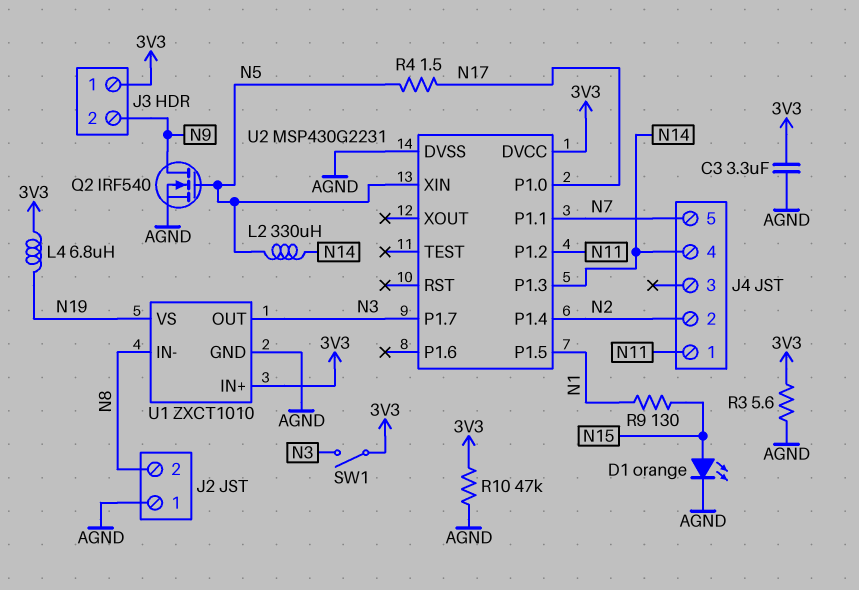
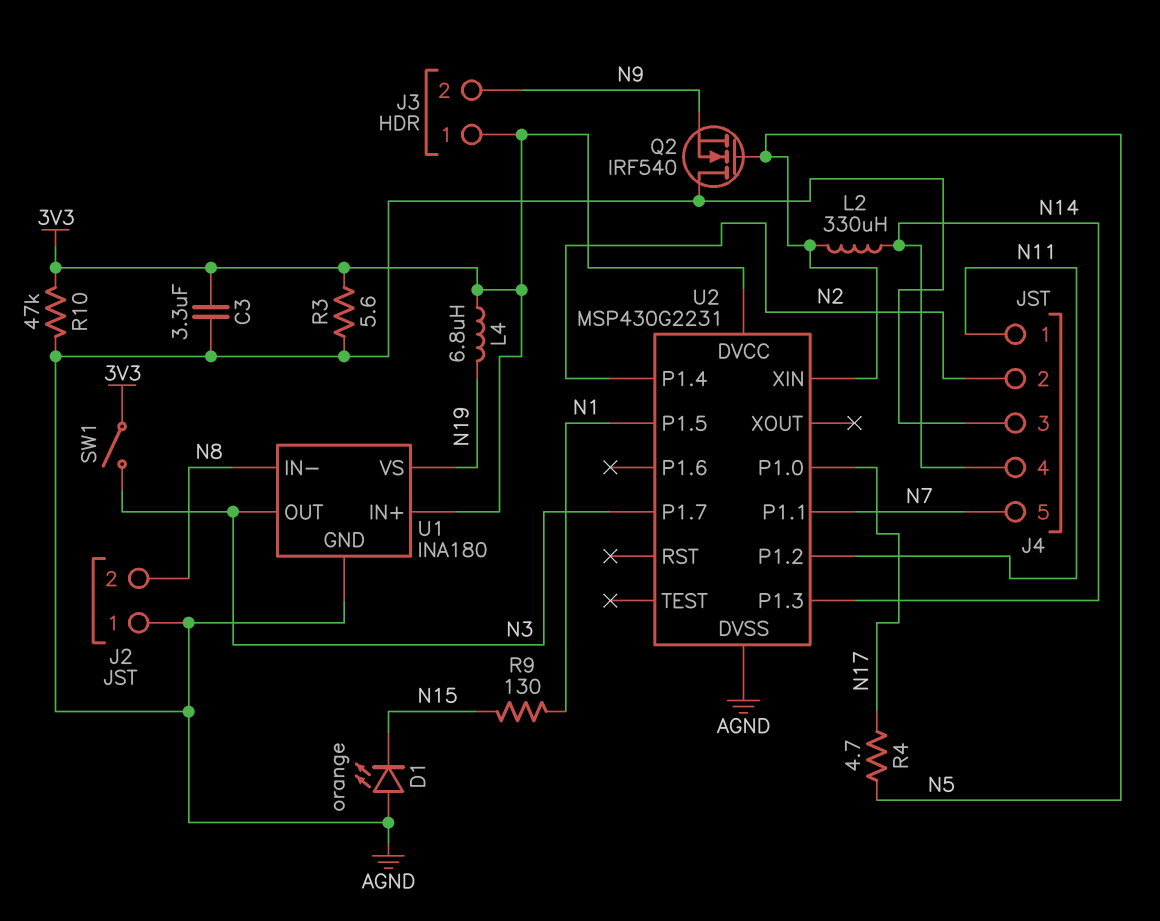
D1: LED orange (A N15, K AGND) -> LED orange (A AGND, K N15)
J4 pin 3: none -> AGND
Q2: NMOS IRF540 (G N5, D N9, S AGND) -> NMOS IRF540 (G N5, D AGND, S N9)
R4: 1.5 (N5, N17) -> 4.7 (N5, N17)
U1: ZXCT1010 -> INA180

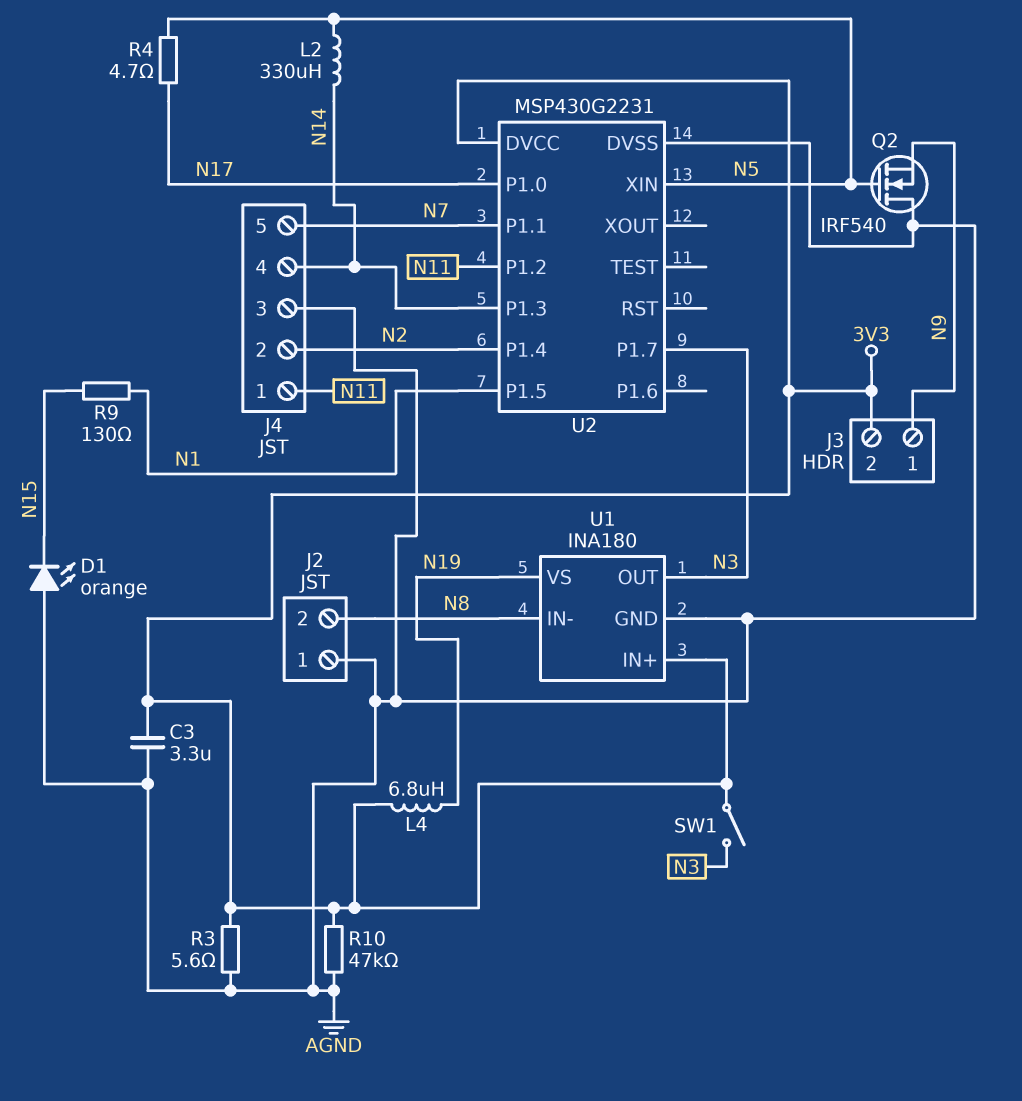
J3 pin 1: 3V3 -> N9
J3 pin 2: N9 -> 3V3

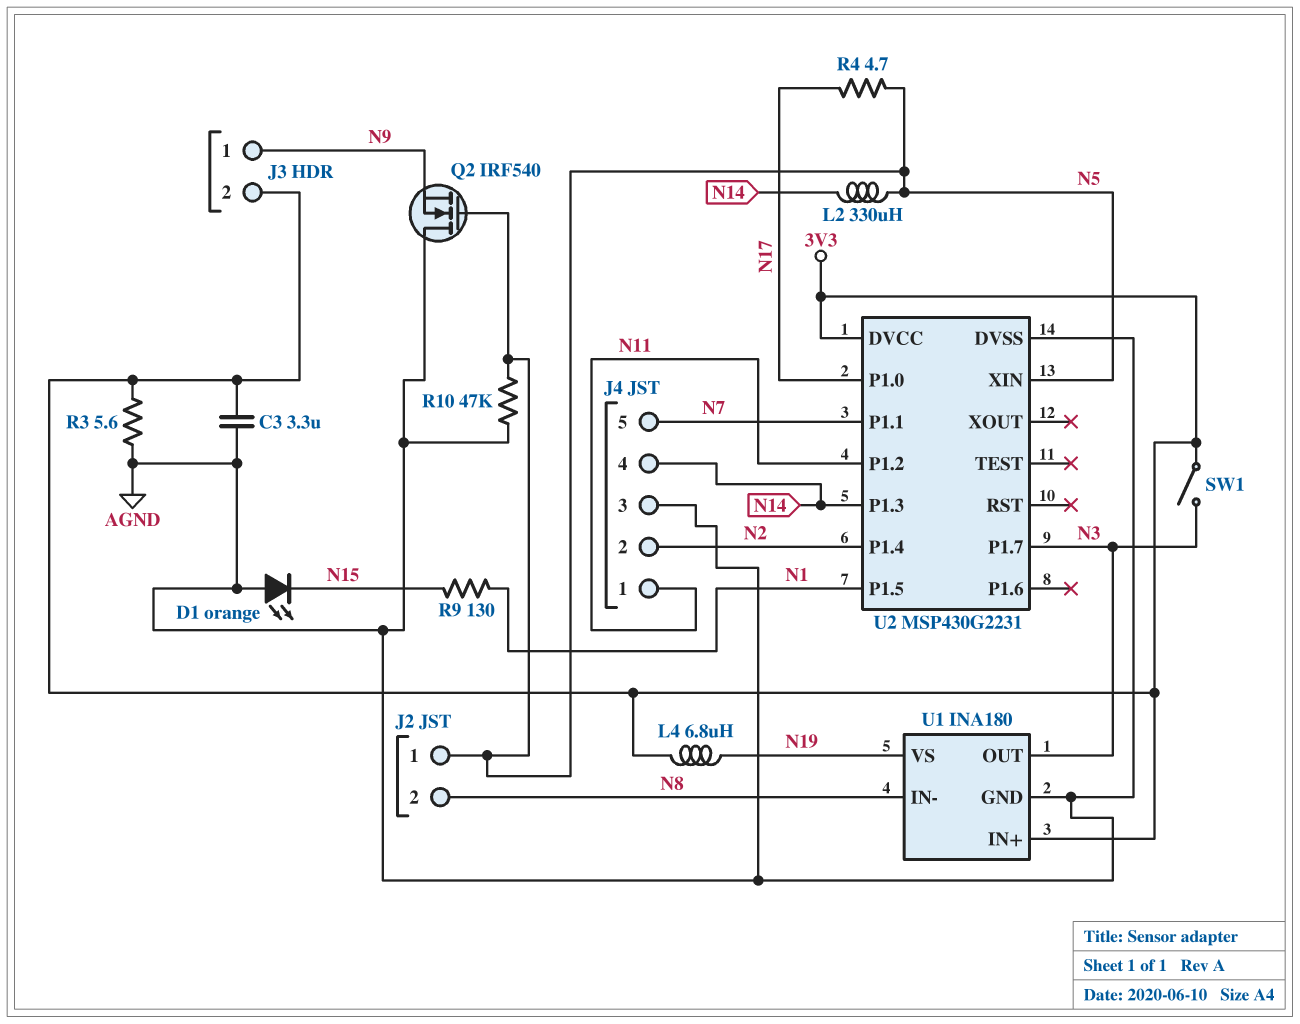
J2 pin 1: AGND -> N5
R10: 47k (3V3, AGND) -> 47k (AGND, N5)

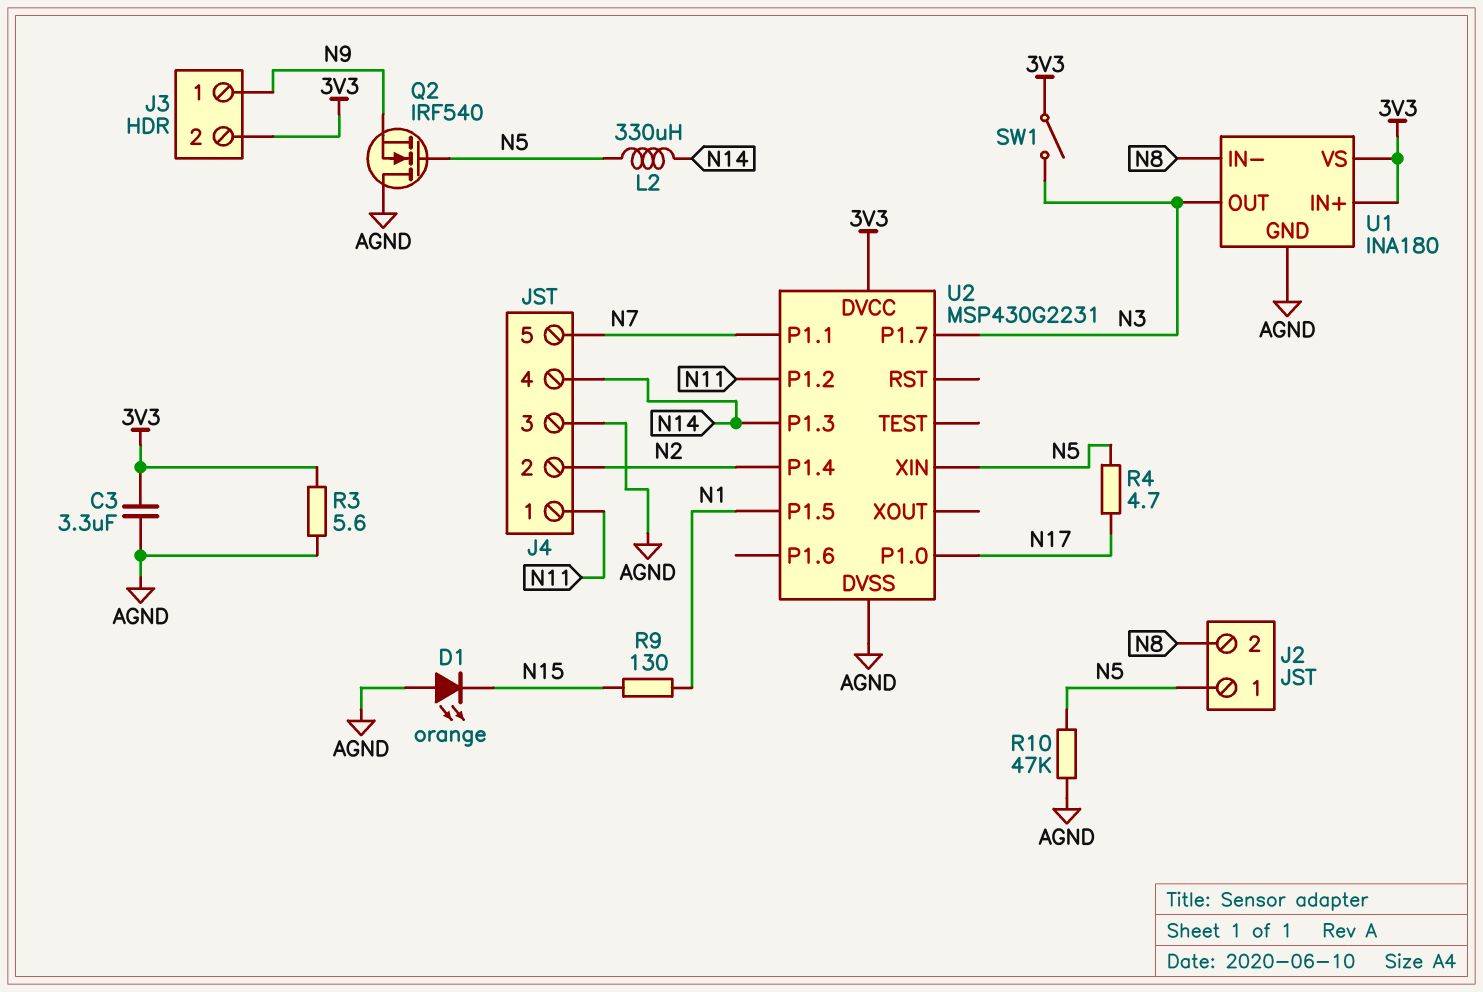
L4: 6.8uH (3V3, N19) -> none
U1 pin VS: N19 -> 3V3

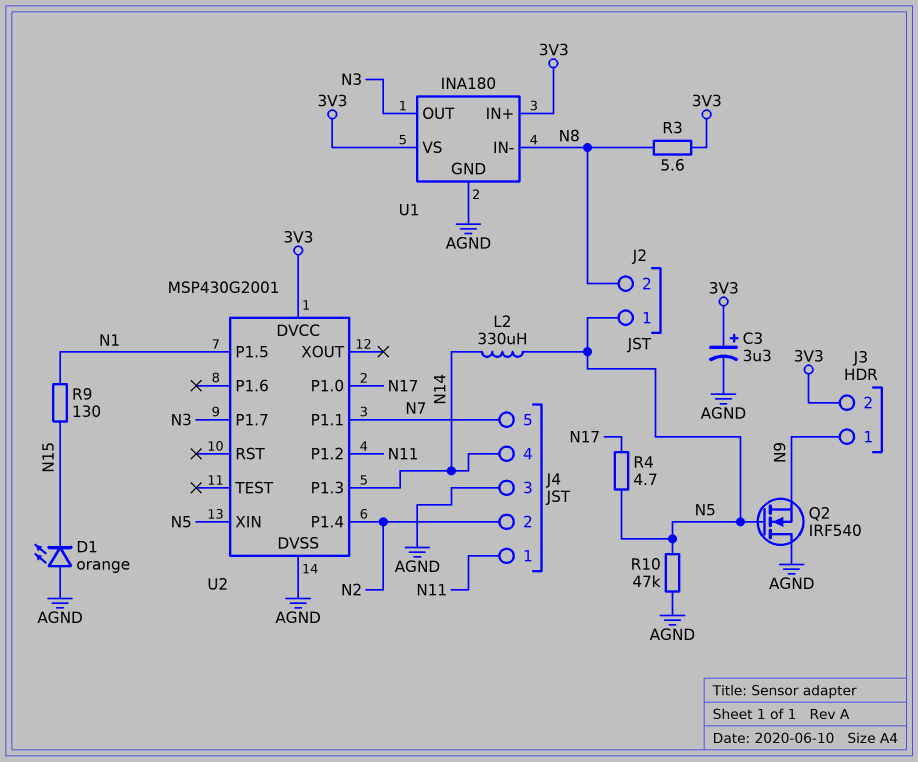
C3: 3.3uF (3V3, AGND) -> 3.3uF (plus 3V3, minus AGND)
R3: 5.6 (3V3, AGND) -> 5.6 (3V3, N8)
SW1: switch (3V3, N3) -> none
U2: MSP430G2231 -> MSP430G2001

